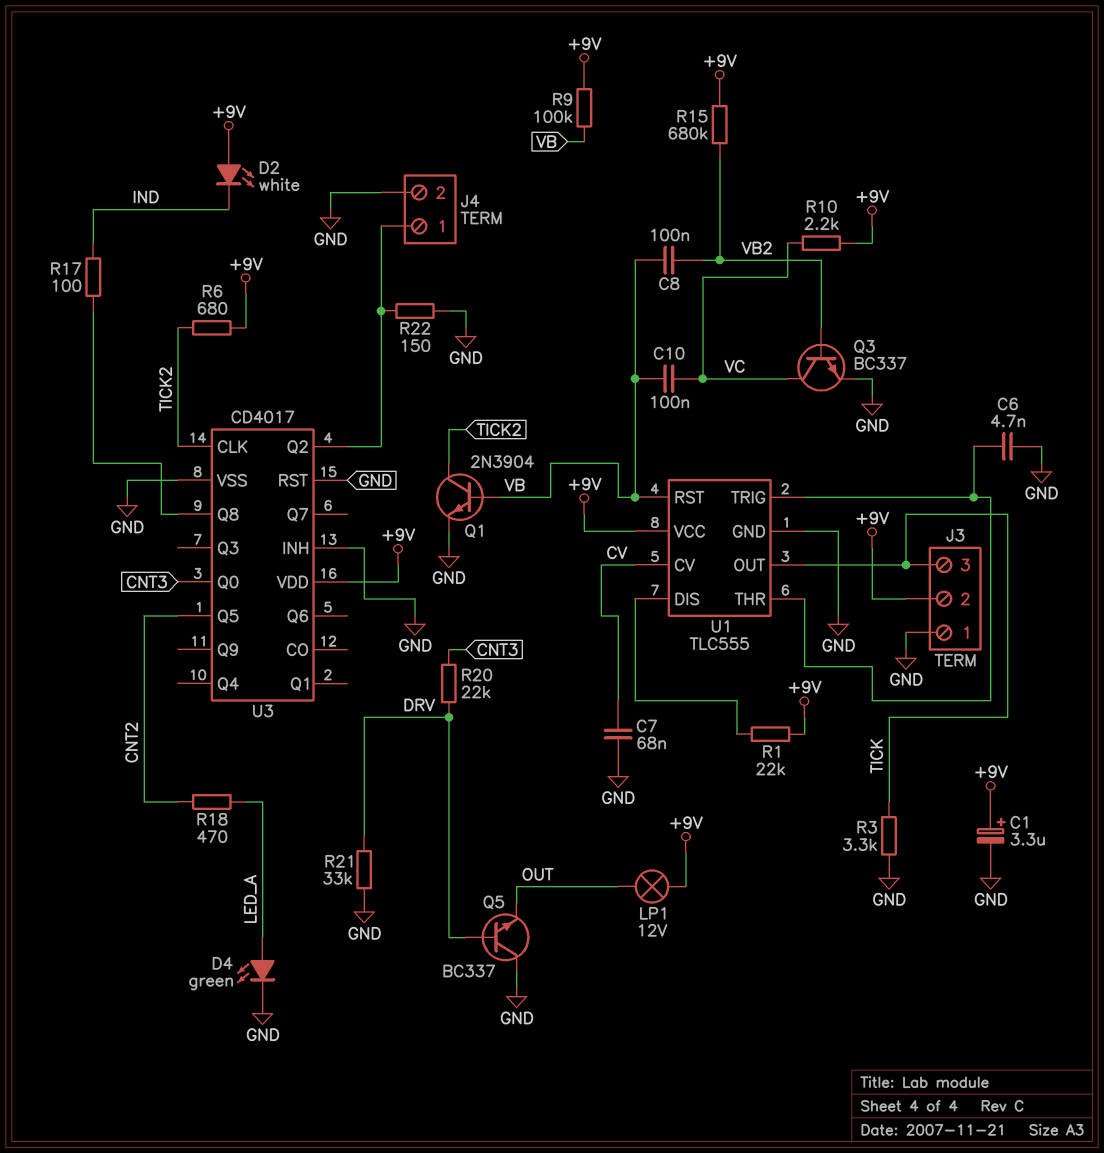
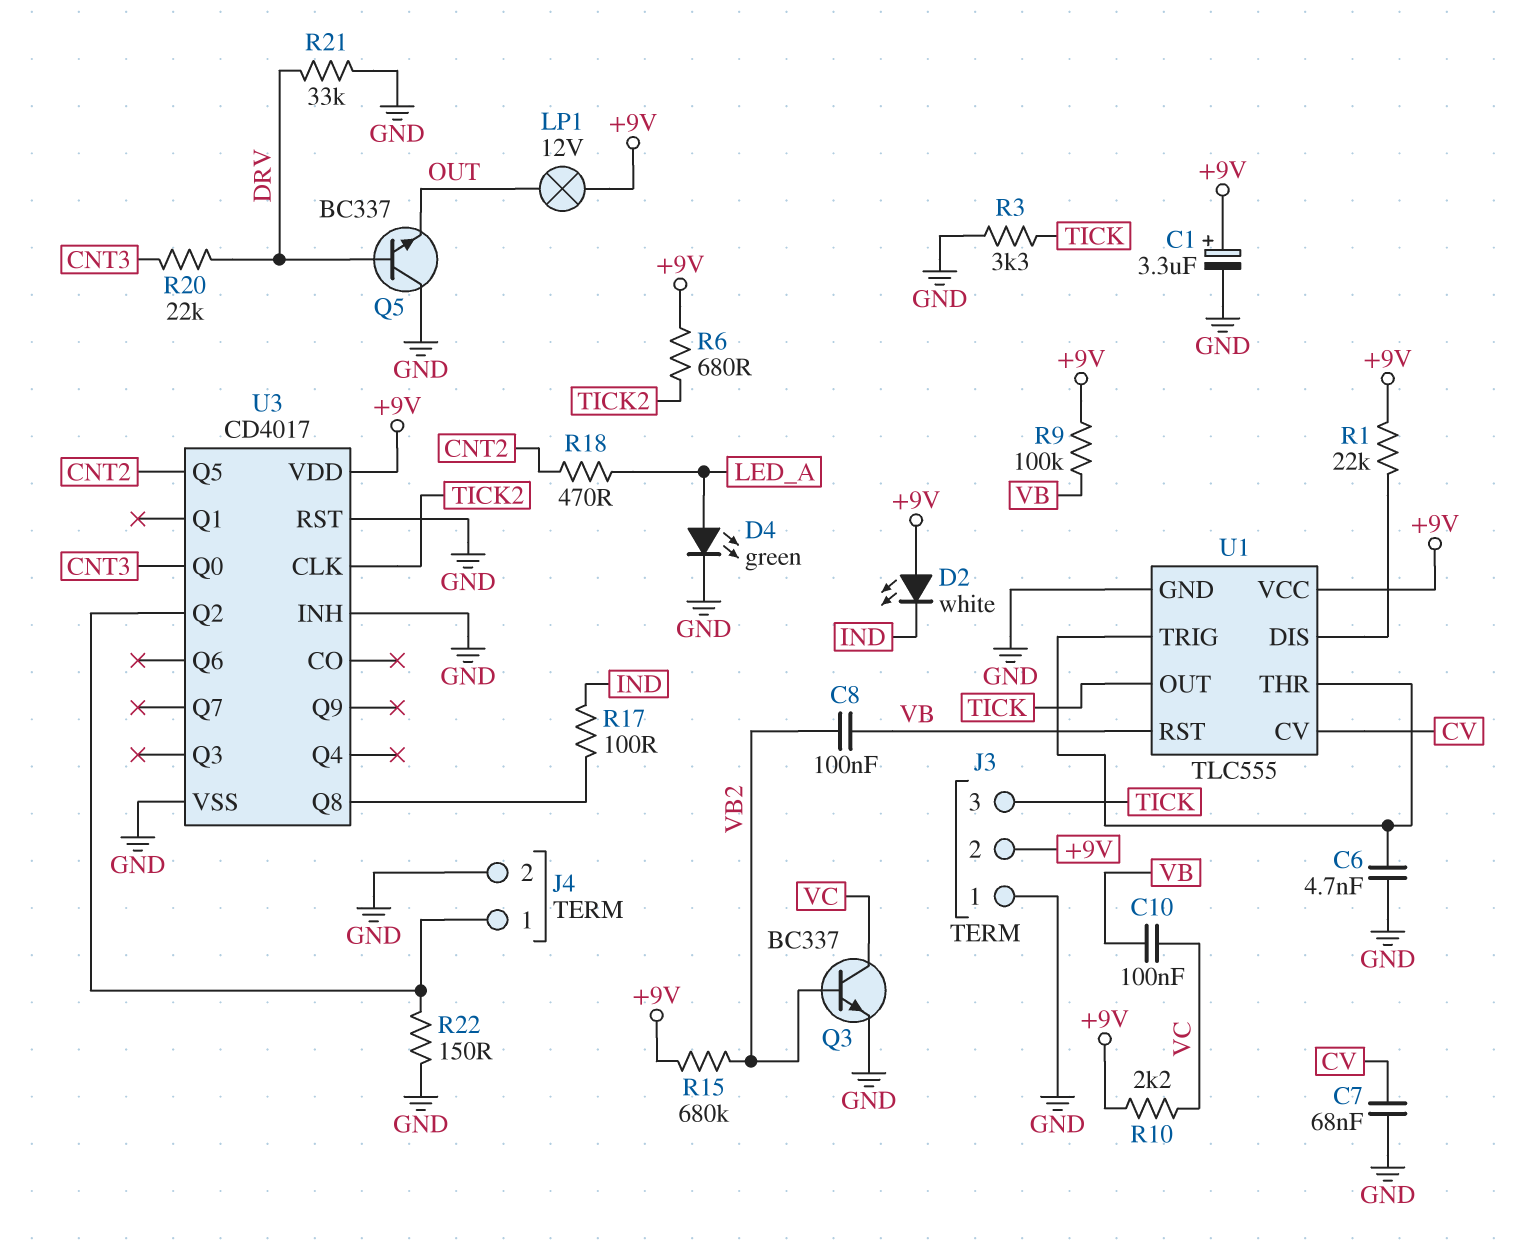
Q1: NPN 2N3904 (B VB, C TICK2, E GND) -> none

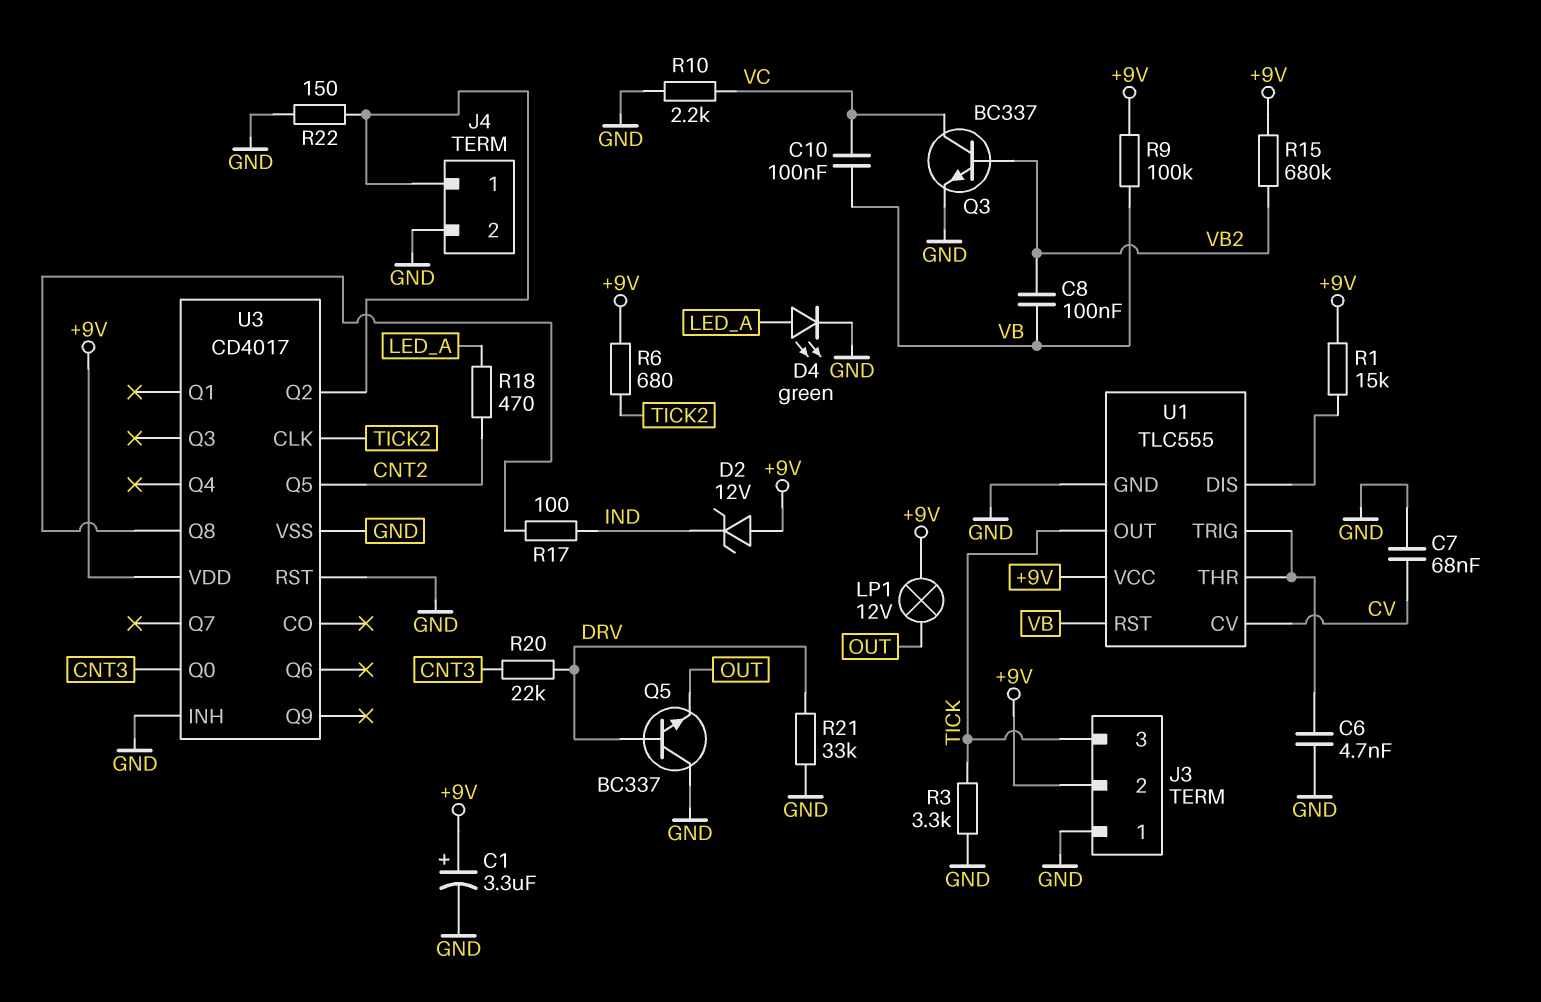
D2: LED white (A +9V, K IND) -> zener 12V (A +9V, K IND)
R1: 22k (+9V, U1/DIS) -> 15k (+9V, U1/DIS)
R10: 2.2k (+9V, VC) -> 2.2k (GND, VC)

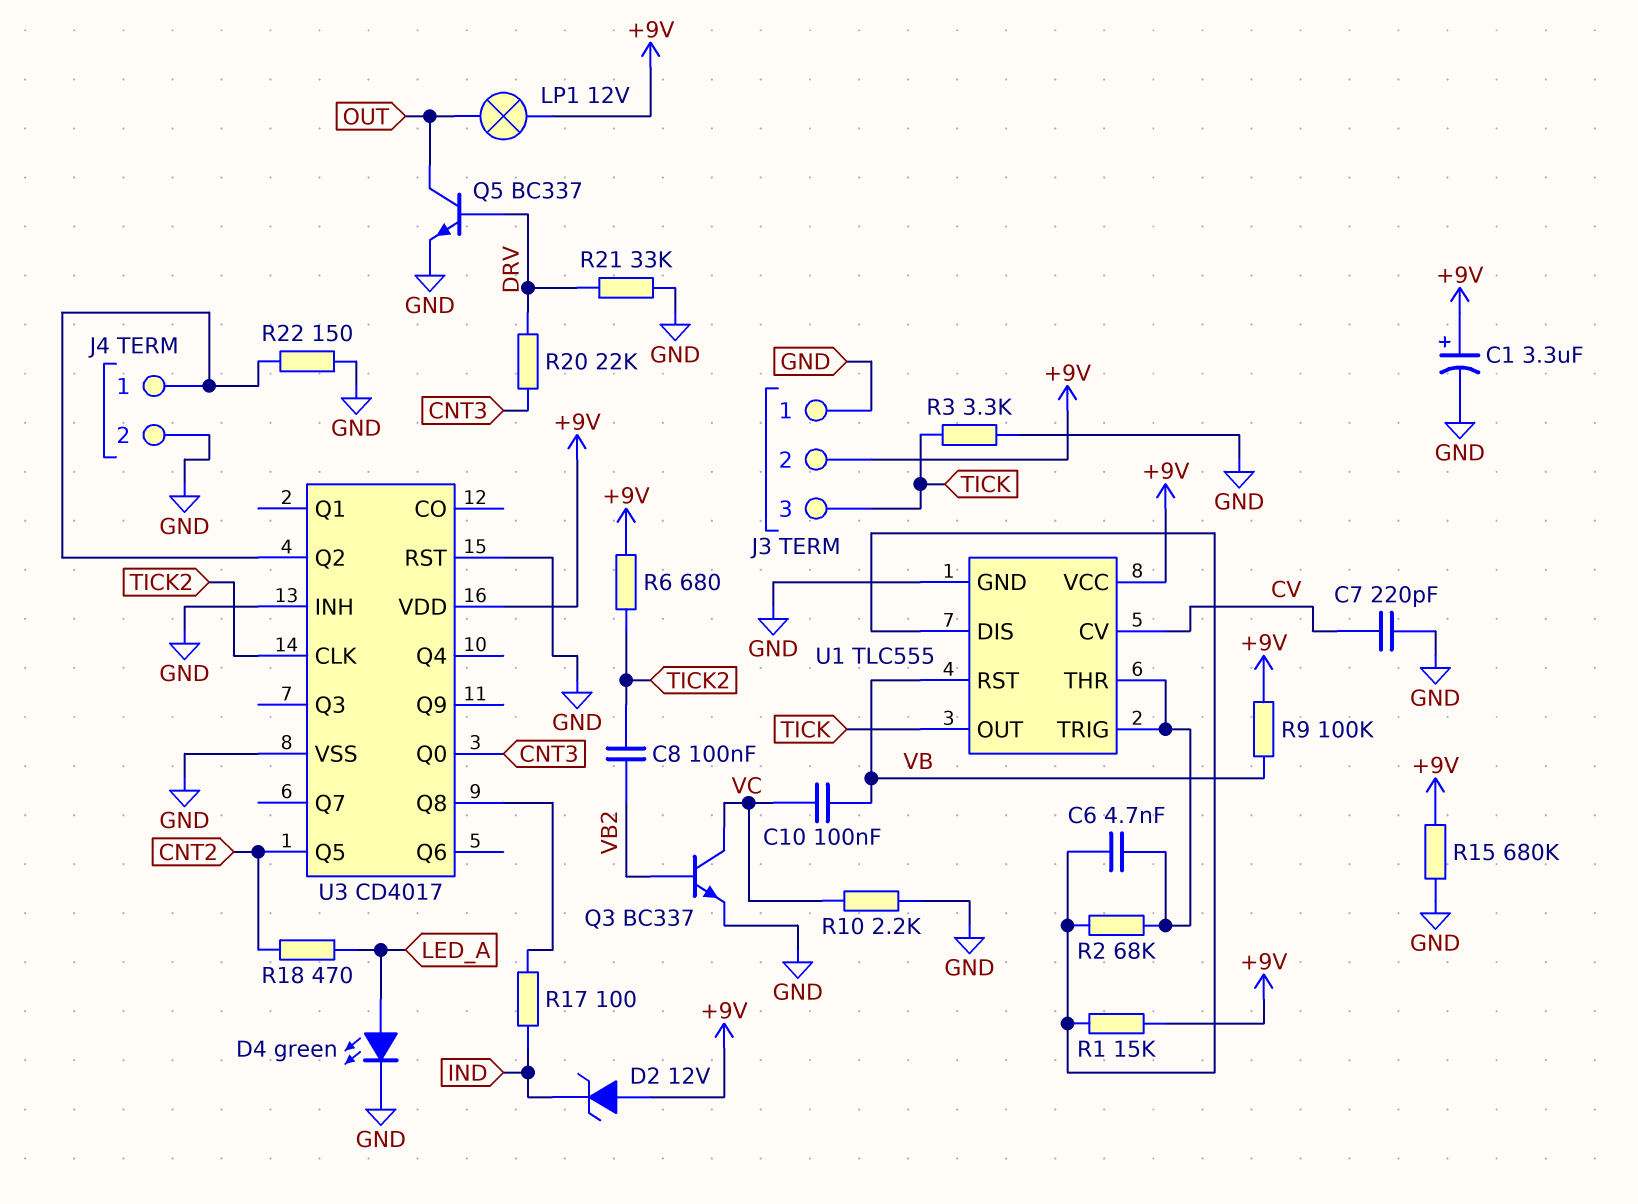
C6: 4.7nF (GND, U1/THR) -> 4.7nF (U1/DIS, U1/THR)
C7: 68nF (CV, GND) -> 220pF (CV, GND)
C8: 100nF (VB, VB2) -> 100nF (TICK2, VB2)
Q5: NPN BC337 (B DRV, C GND, E OUT) -> NPN BC337 (B DRV, C OUT, E GND)
R2: none -> 68k (U1/DIS, U1/THR)
R15: 680k (+9V, VB2) -> 680k (+9V, GND)

